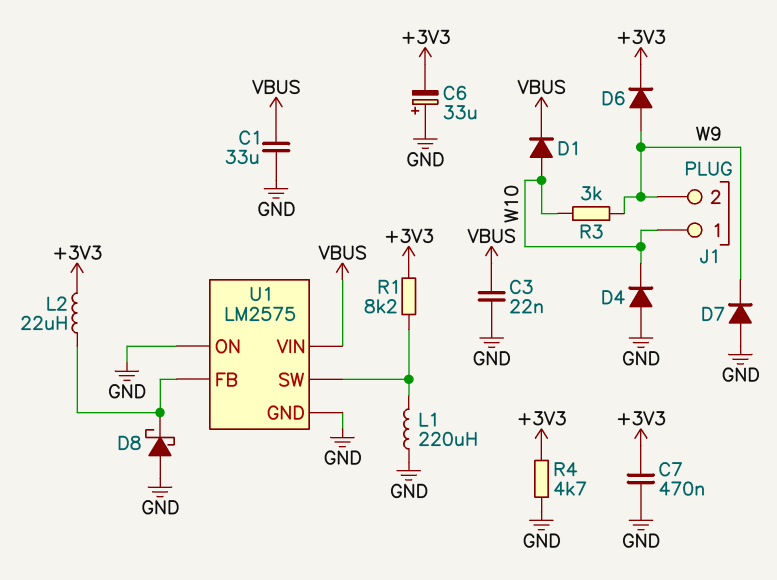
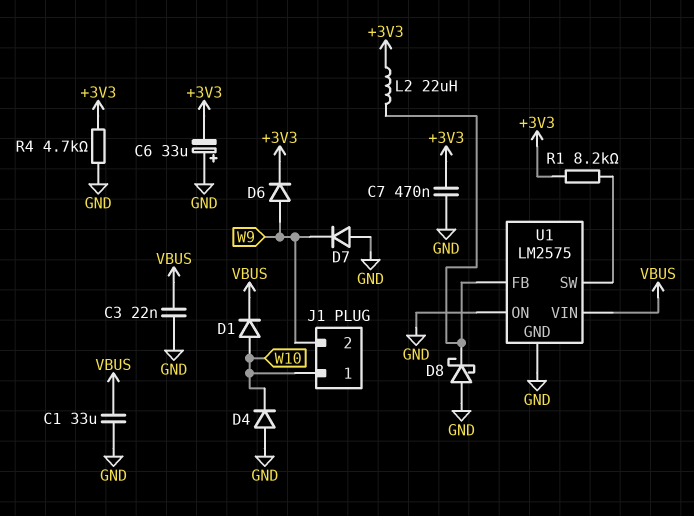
L1: 220uH (GND, U1/SW) -> none
R3: 3k (W9, W10) -> none

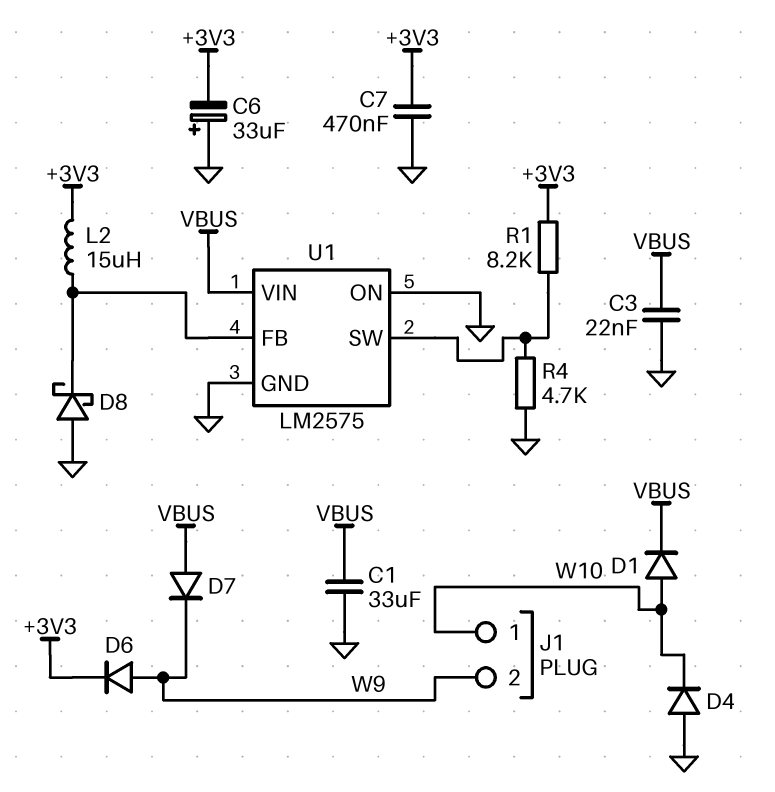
D7: diode (A GND, K W9) -> diode (A VBUS, K W9)
L2: 22uH (+3V3, U1/FB) -> 15uH (+3V3, U1/FB)
R4: 4.7k (+3V3, GND) -> 4.7k (GND, U1/SW)

